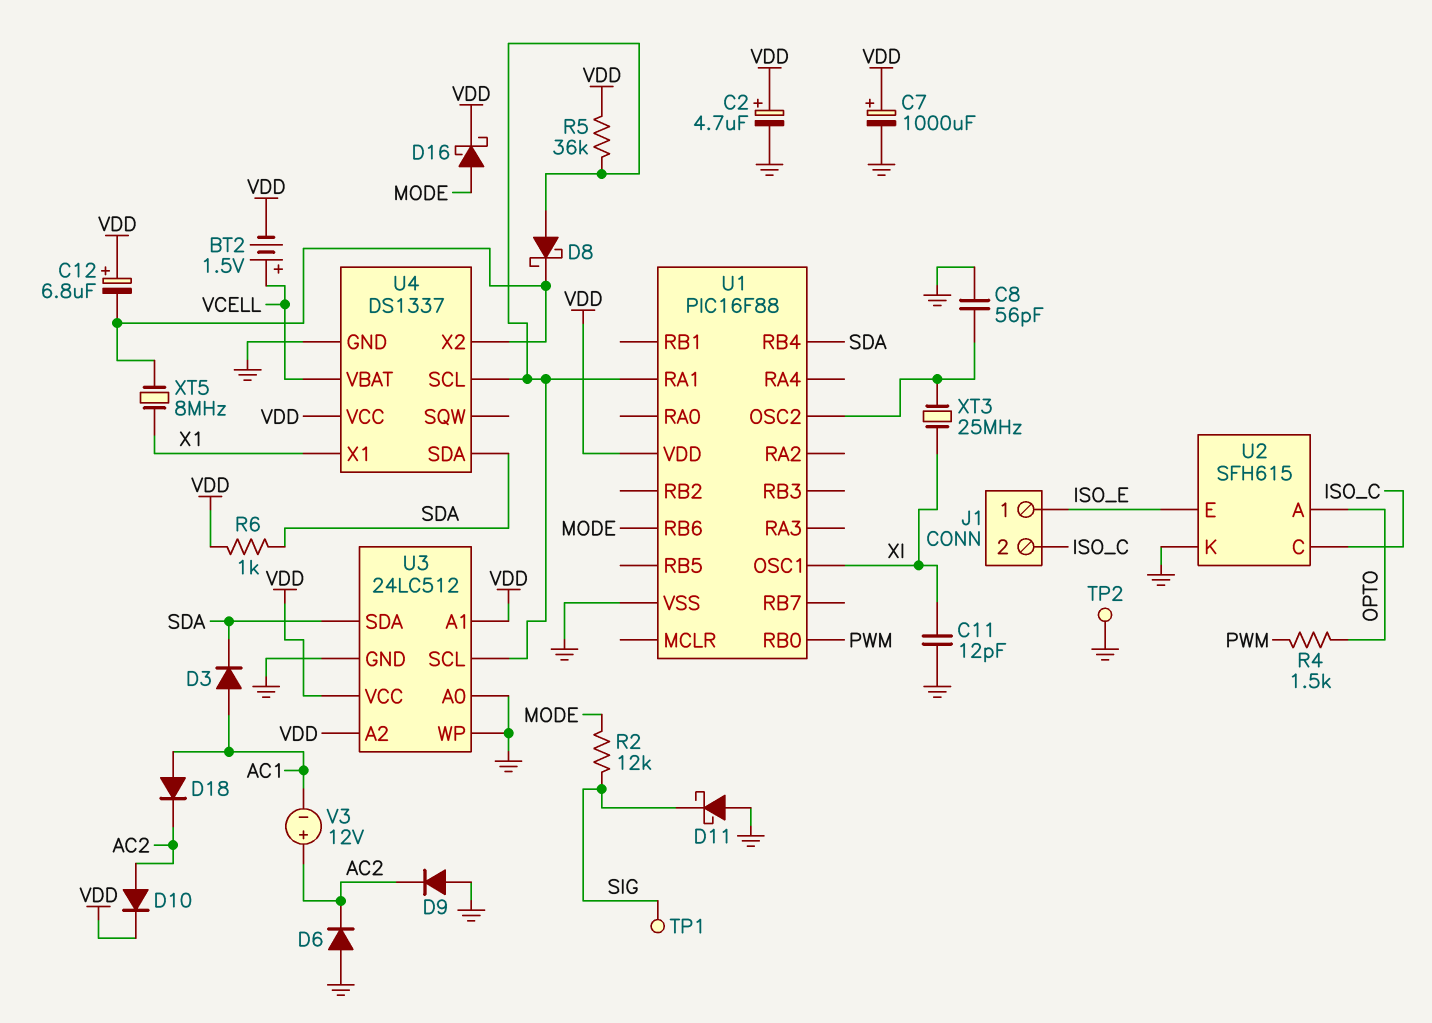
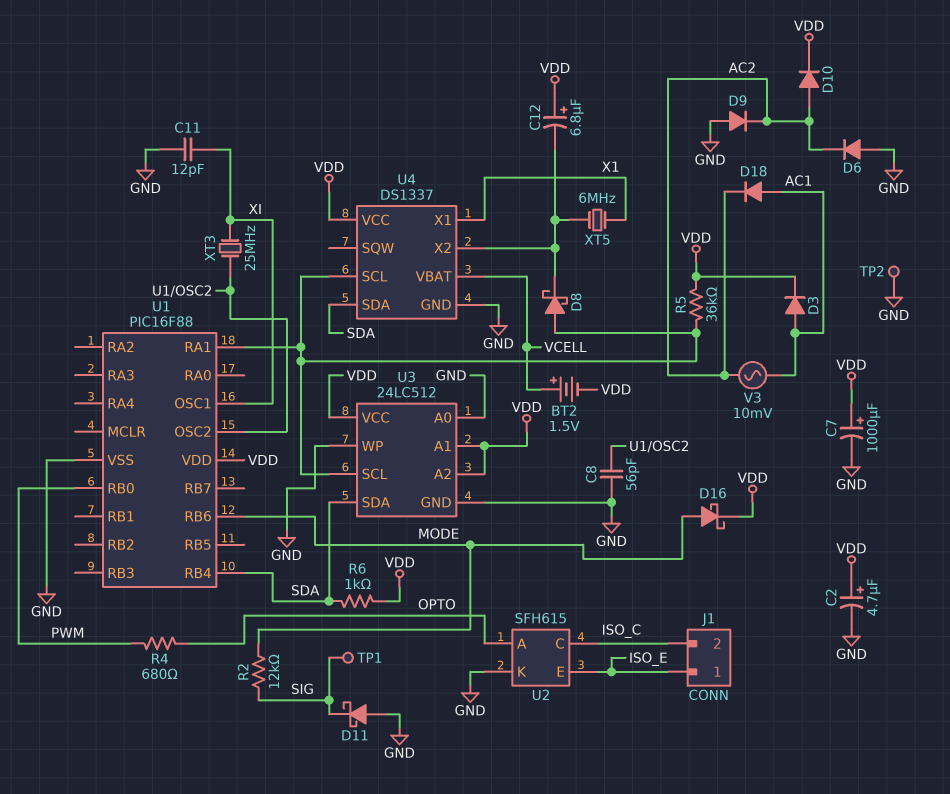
D3: diode (A AC1, K SDA) -> diode (A AC1, K VDD)
R4: 1.5k (OPTO, PWM) -> 680 (OPTO, PWM)
V3: 12V (plus AC2, minus AC1) -> AC 10mV (AC1, AC2)
XT5: 8MHz (U4/X2, X1) -> 6MHz (U4/X2, X1)

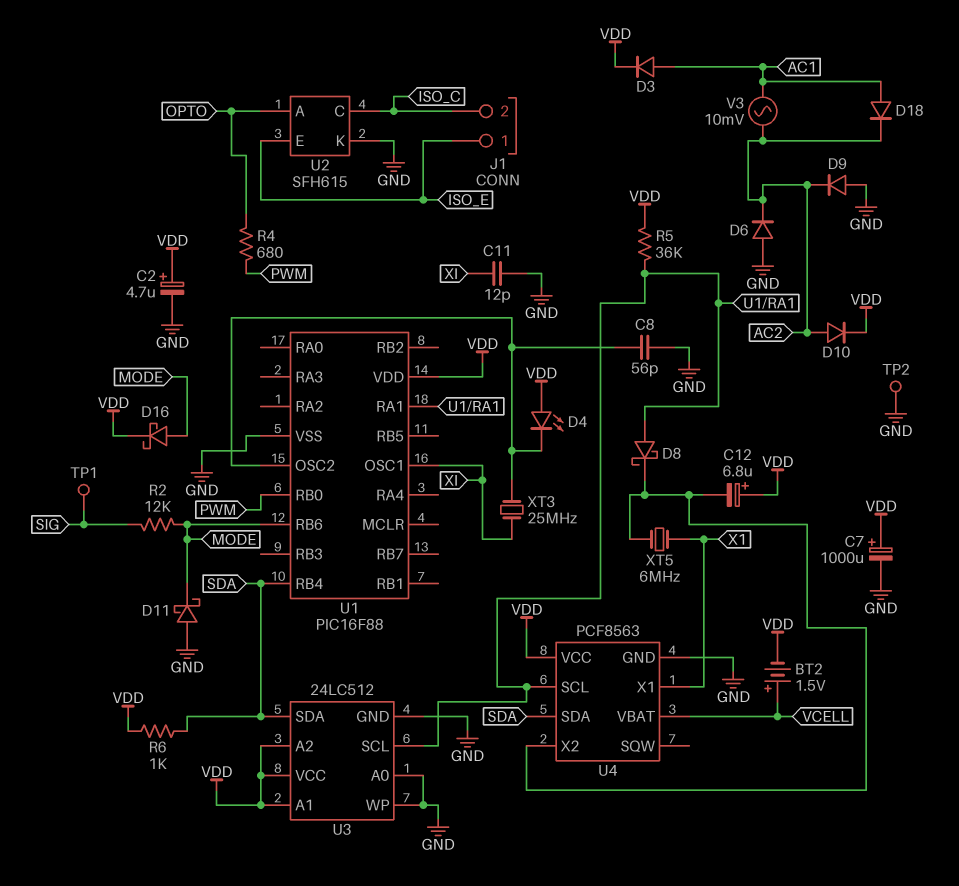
D4: none -> LED (A VDD, K U1/OSC2)
D11: schottky (A GND, K SIG) -> schottky (A GND, K MODE)
U4: DS1337 -> PCF8563

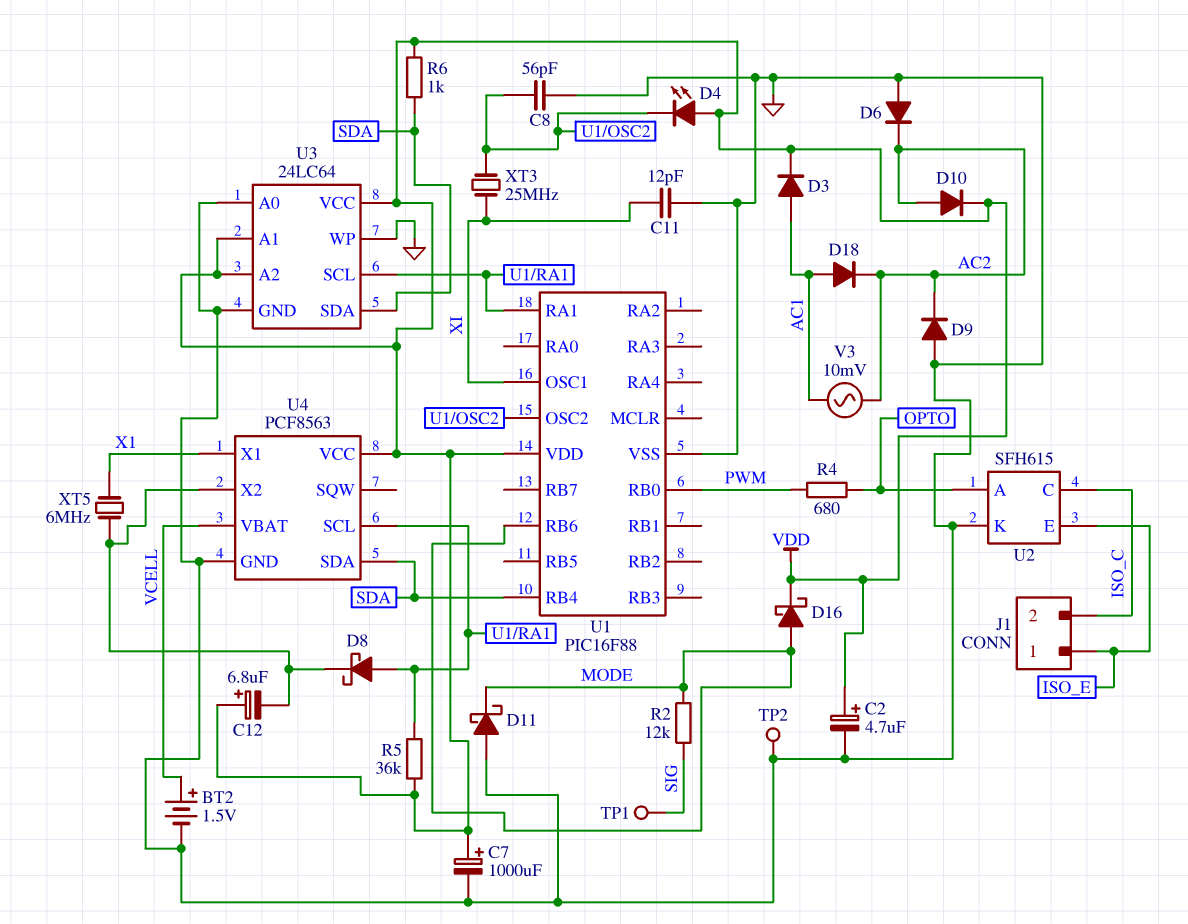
BT2: 1.5V (plus VCELL, minus VDD) -> 1.5V (plus VCELL, minus GND)
U3: 24LC512 -> 24LC64

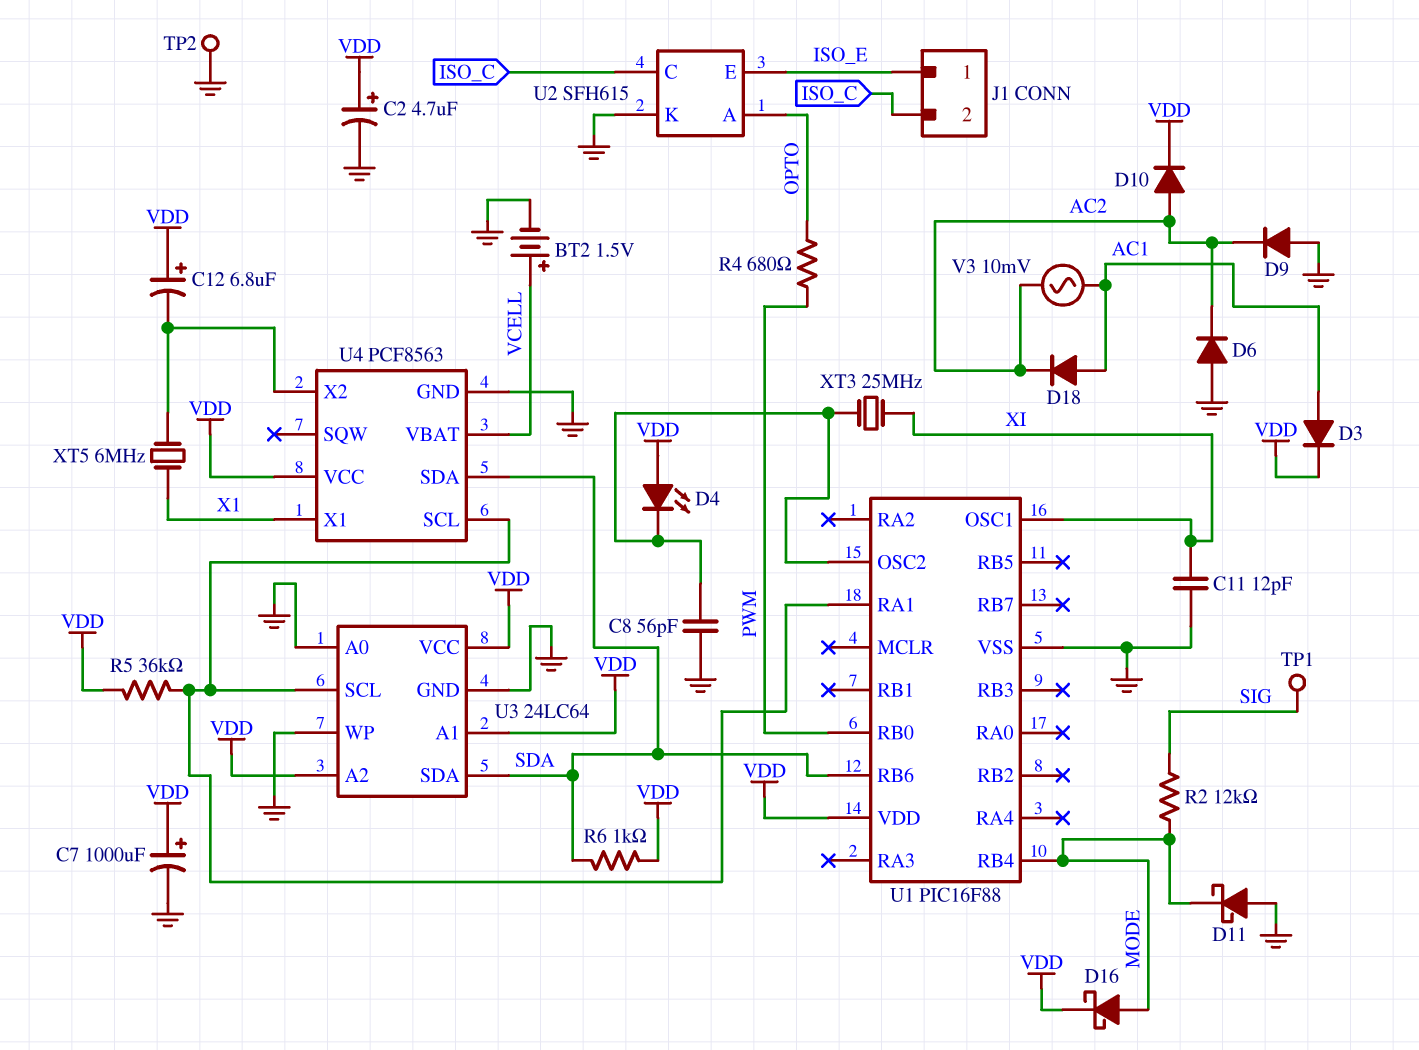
D8: schottky (A U1/RA1, K U4/X2) -> none
U1 pin RB4: SDA -> MODE
U1 pin RB6: MODE -> SDA

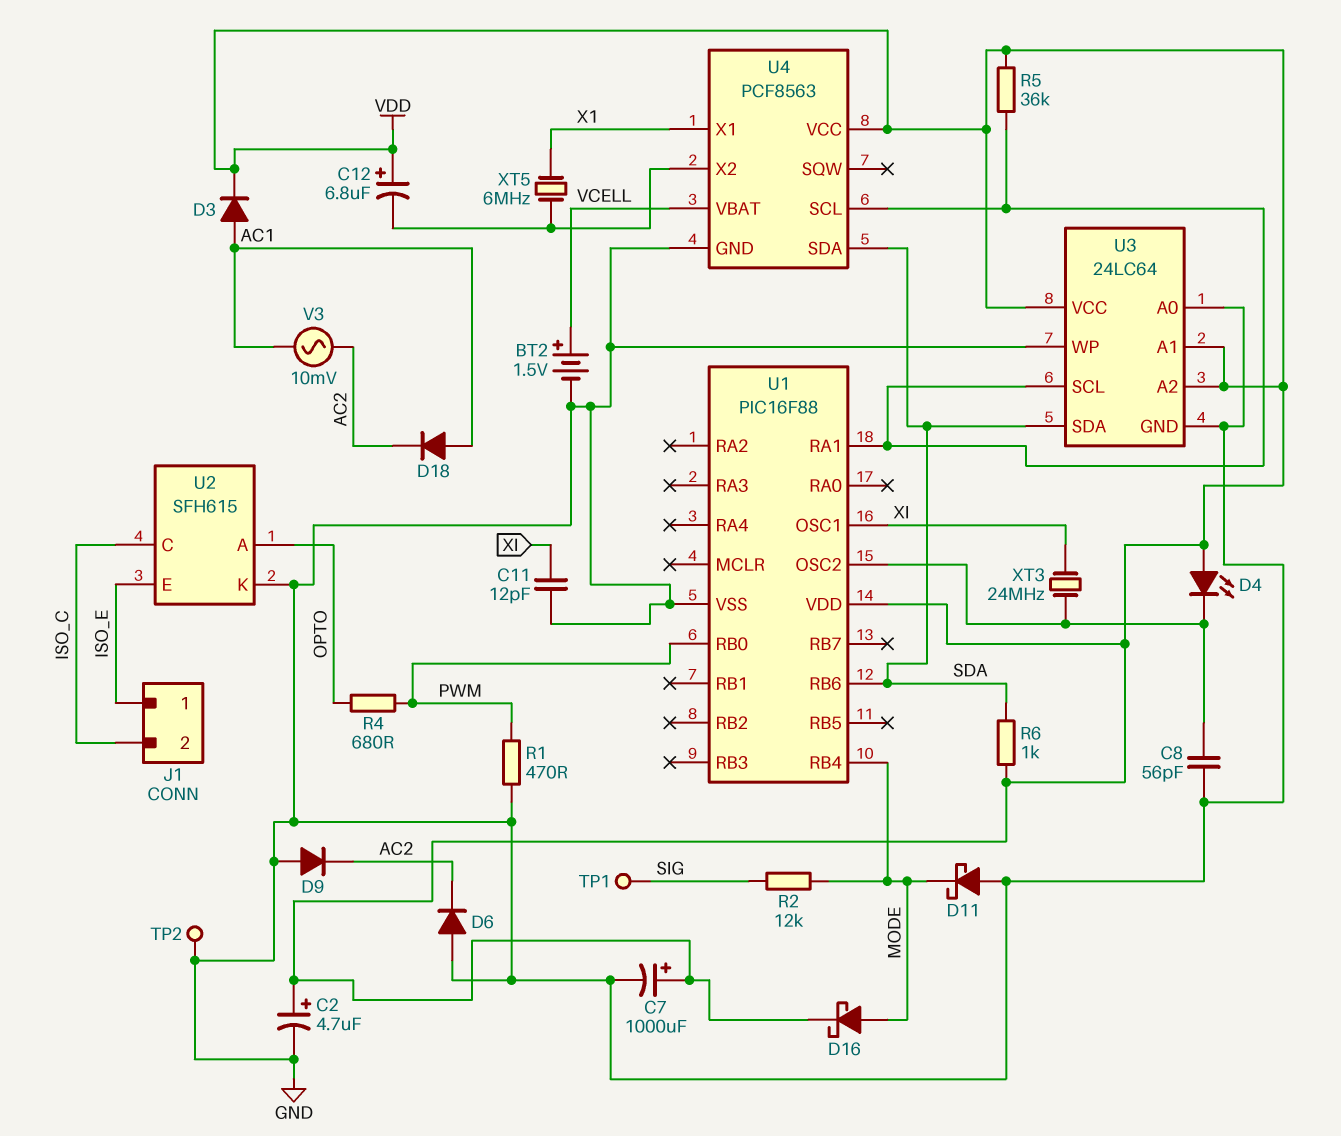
D10: diode (A AC2, K VDD) -> none
R1: none -> 470 (GND, PWM)
XT3: 25MHz (U1/OSC2, XI) -> 24MHz (U1/OSC2, XI)

